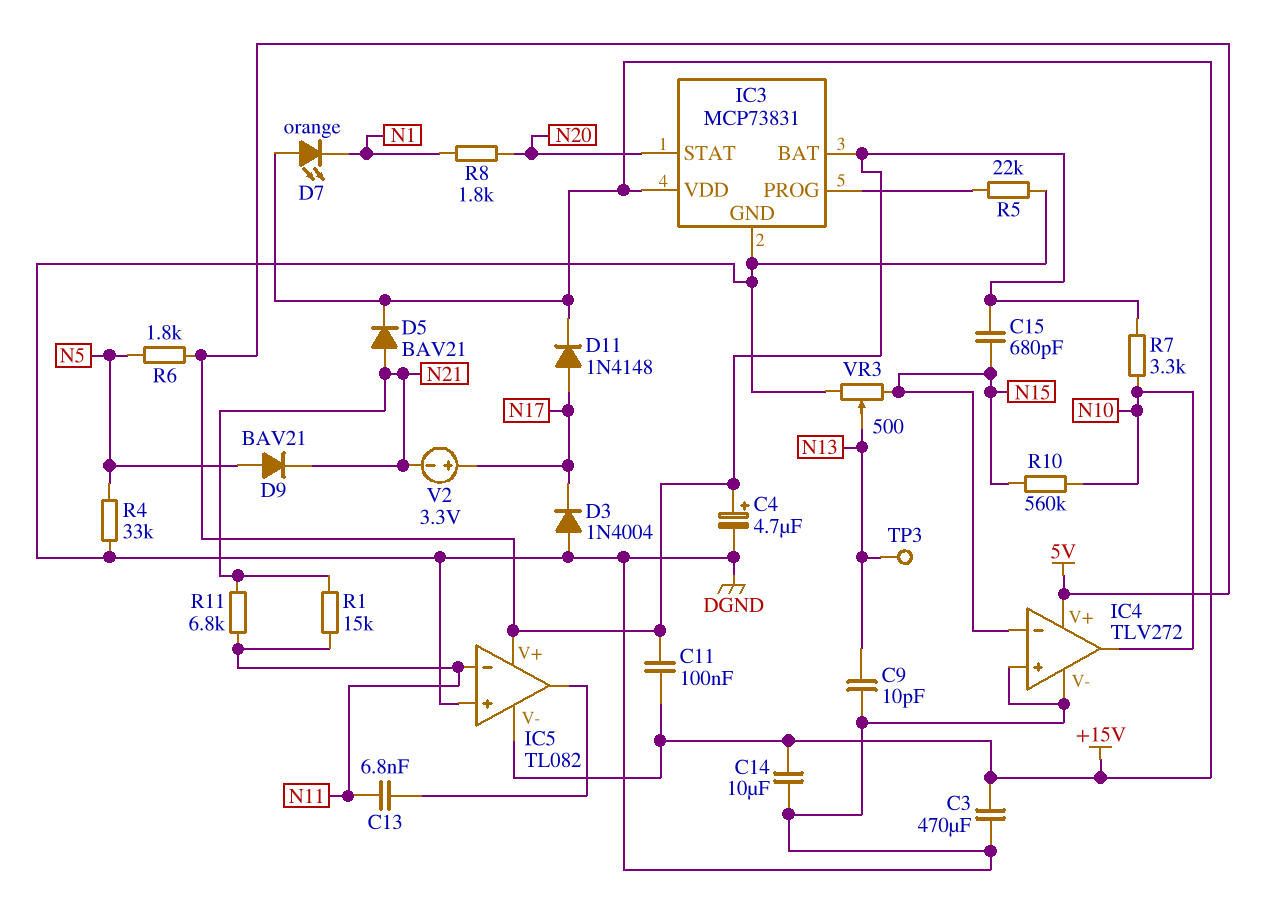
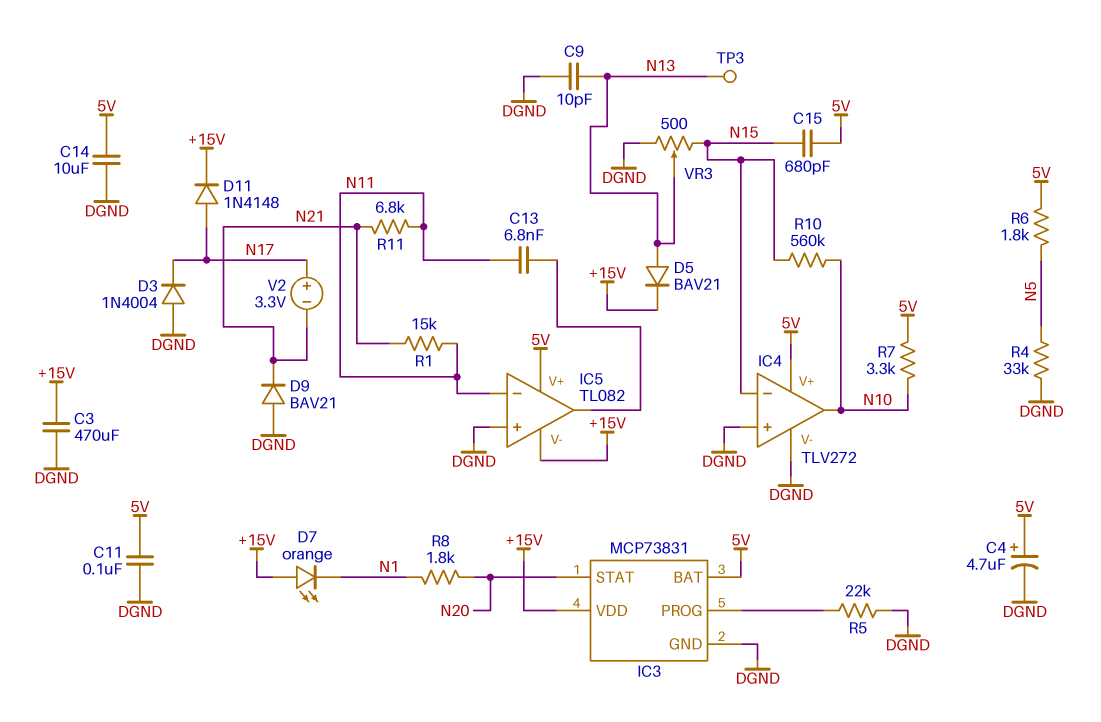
C11: 100nF (+15V, 5V) -> 100nF (5V, DGND)
C14: 10uF (+15V, DGND) -> 10uF (5V, DGND)
D5: diode BAV21 (A N21, K +15V) -> diode BAV21 (A N13, K +15V)
D9: diode BAV21 (A N5, K N21) -> diode BAV21 (A DGND, K N21)

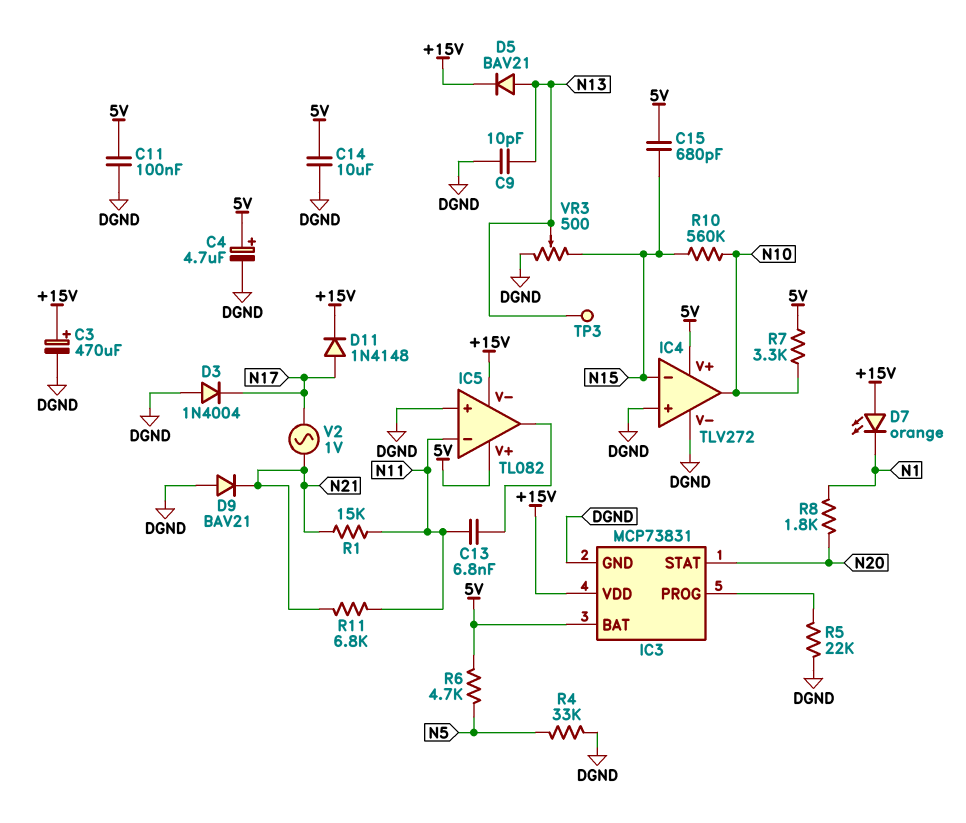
C3: 470uF (+15V, DGND) -> 470uF (plus +15V, minus DGND)
R6: 1.8k (5V, N5) -> 4.7k (5V, N5)
V2: 3.3V (plus N17, minus N21) -> AC 1V (N17, N21)

